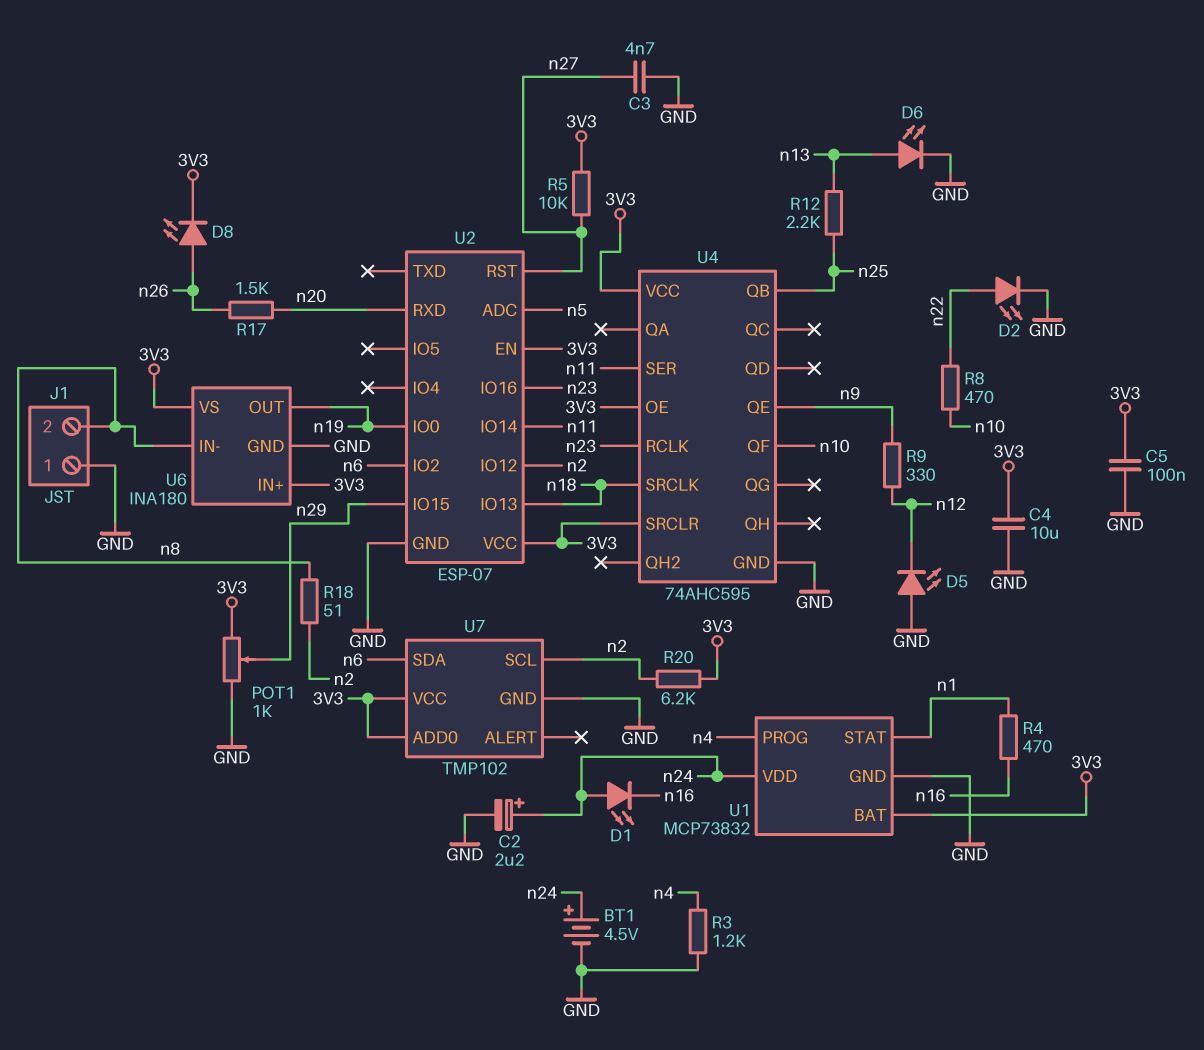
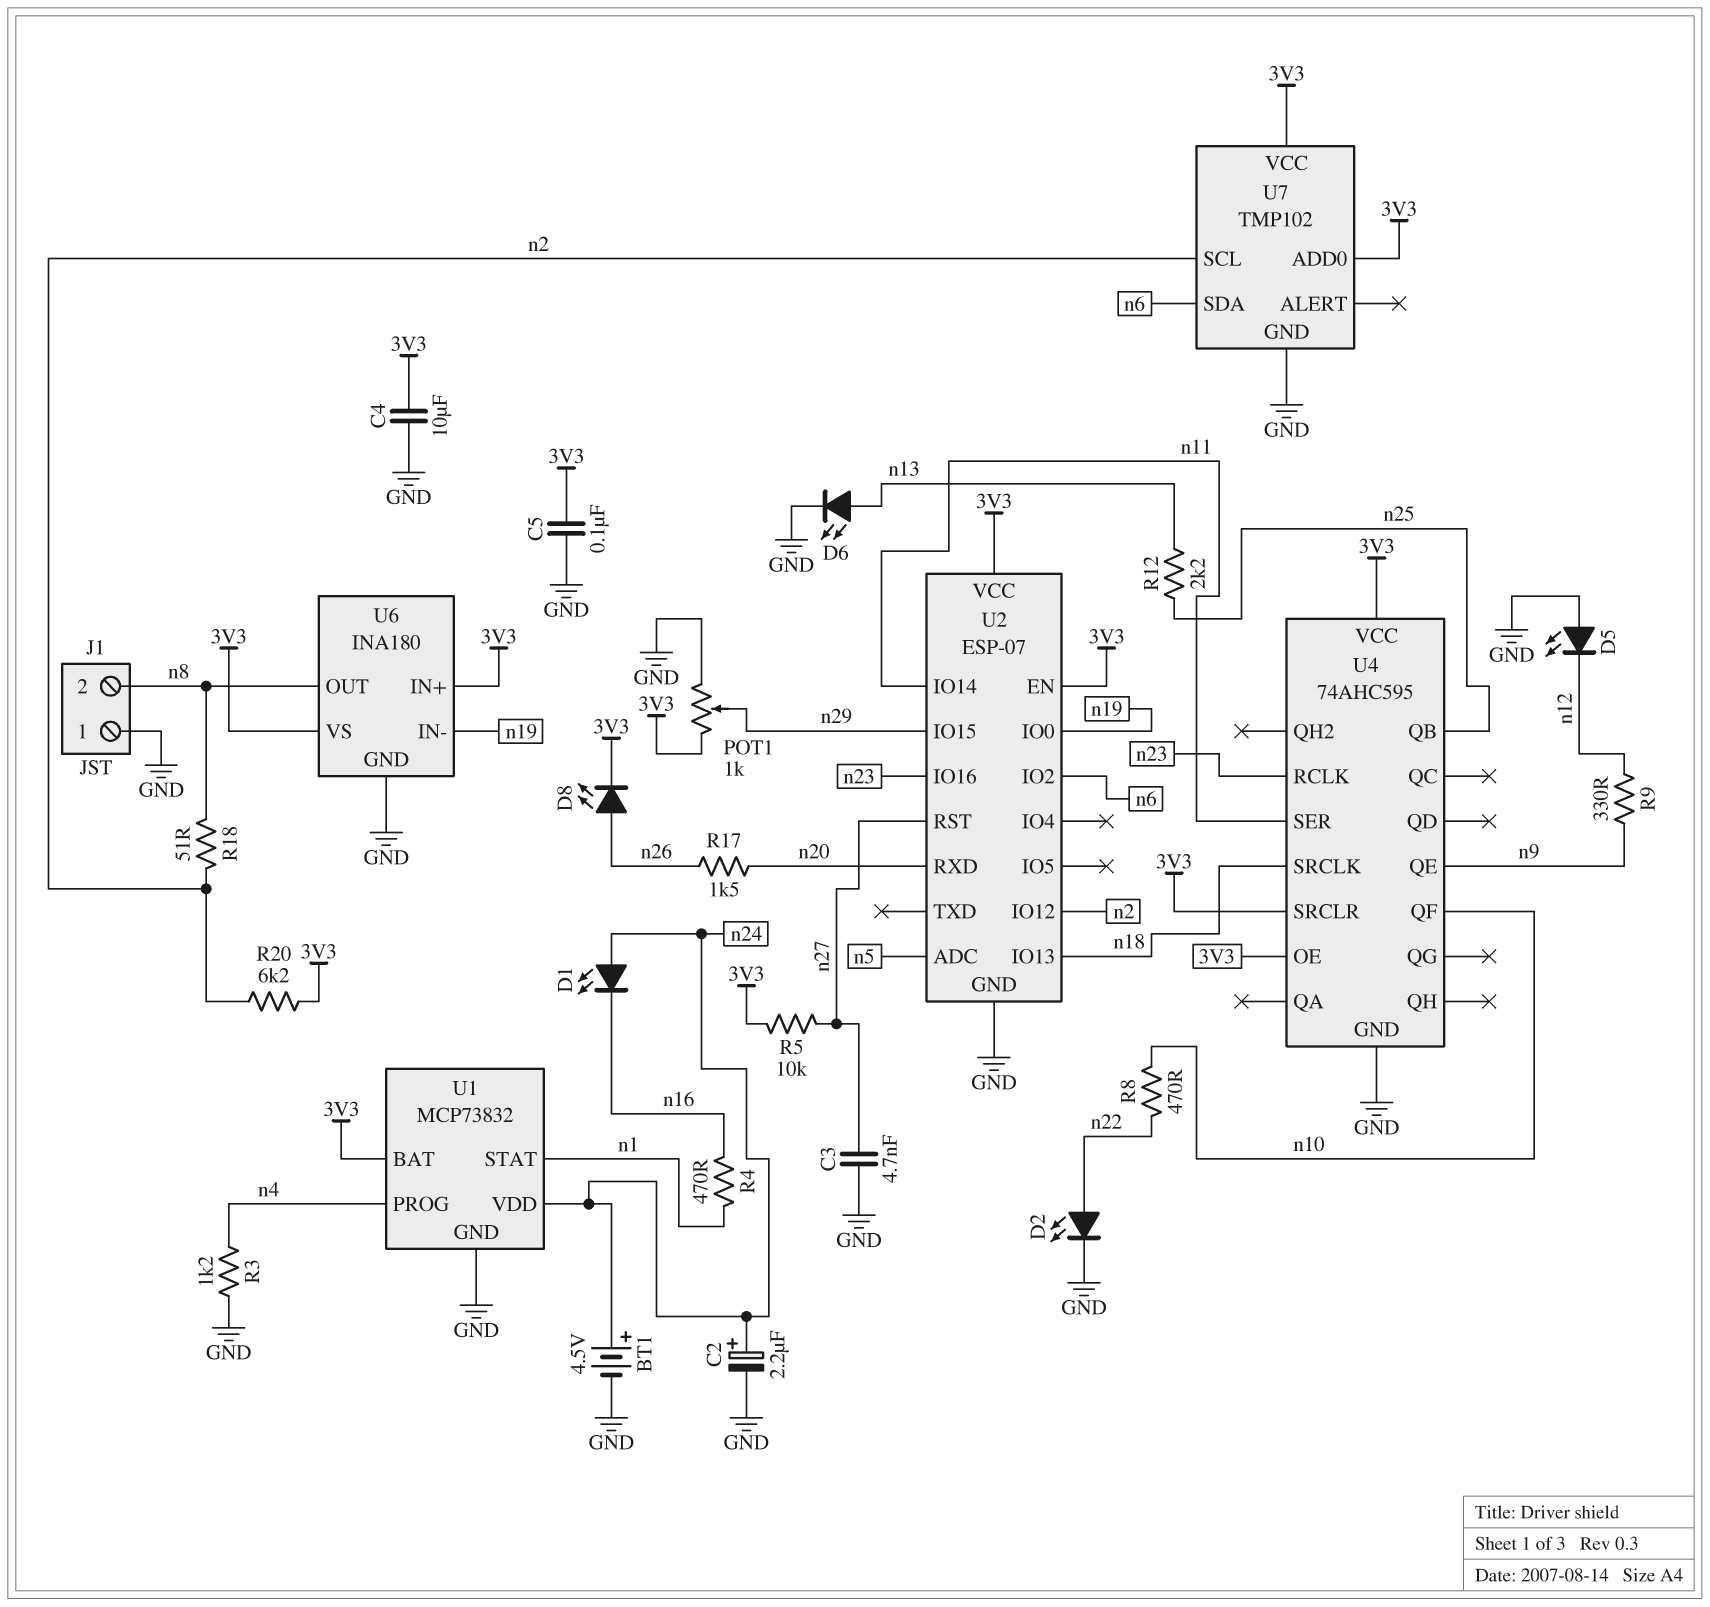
U6 pin IN-: n8 -> n19
U6 pin OUT: n19 -> n8

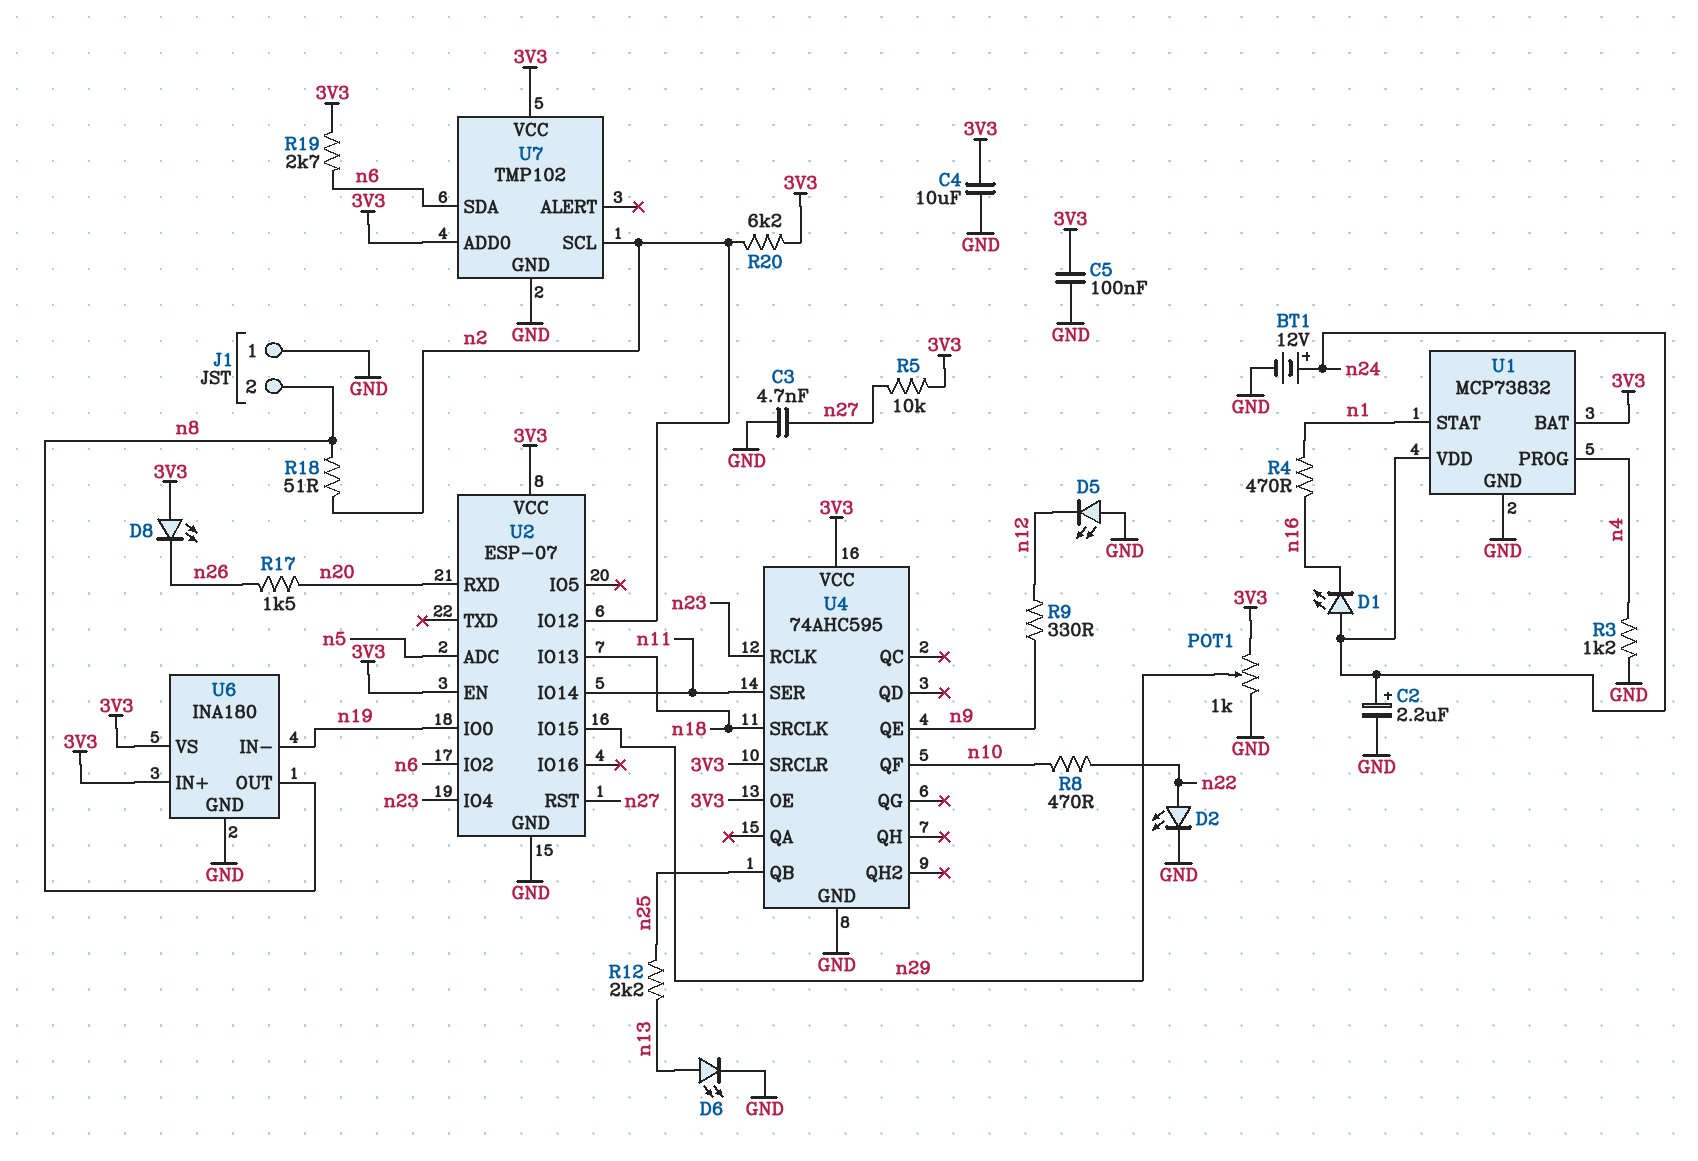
BT1: 4.5V (plus n24, minus GND) -> 12V (plus n24, minus GND)
D8: LED (A n26, K 3V3) -> LED (A 3V3, K n26)
R19: none -> 2.7k (3V3, n6)
U2 pin IO4: none -> n23
U2 pin IO16: n23 -> none

